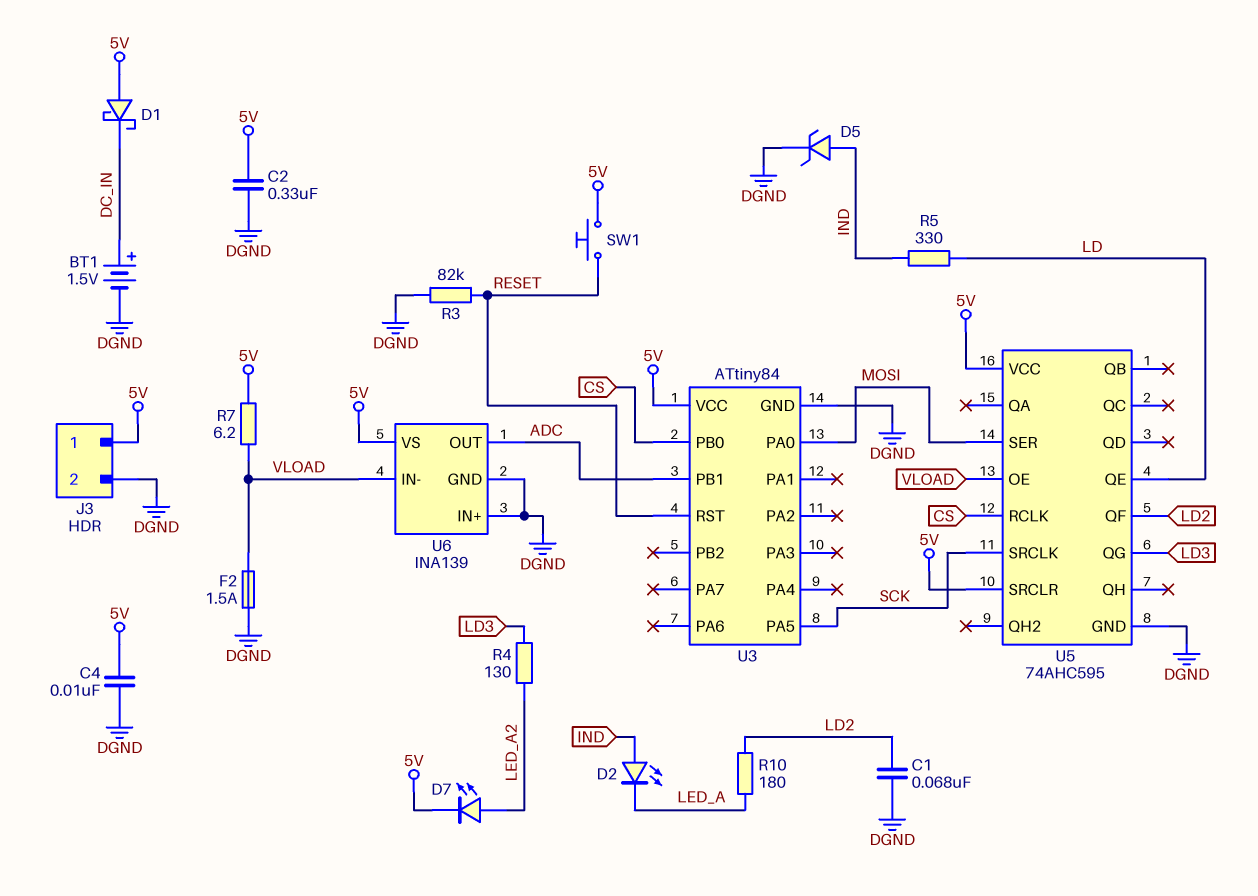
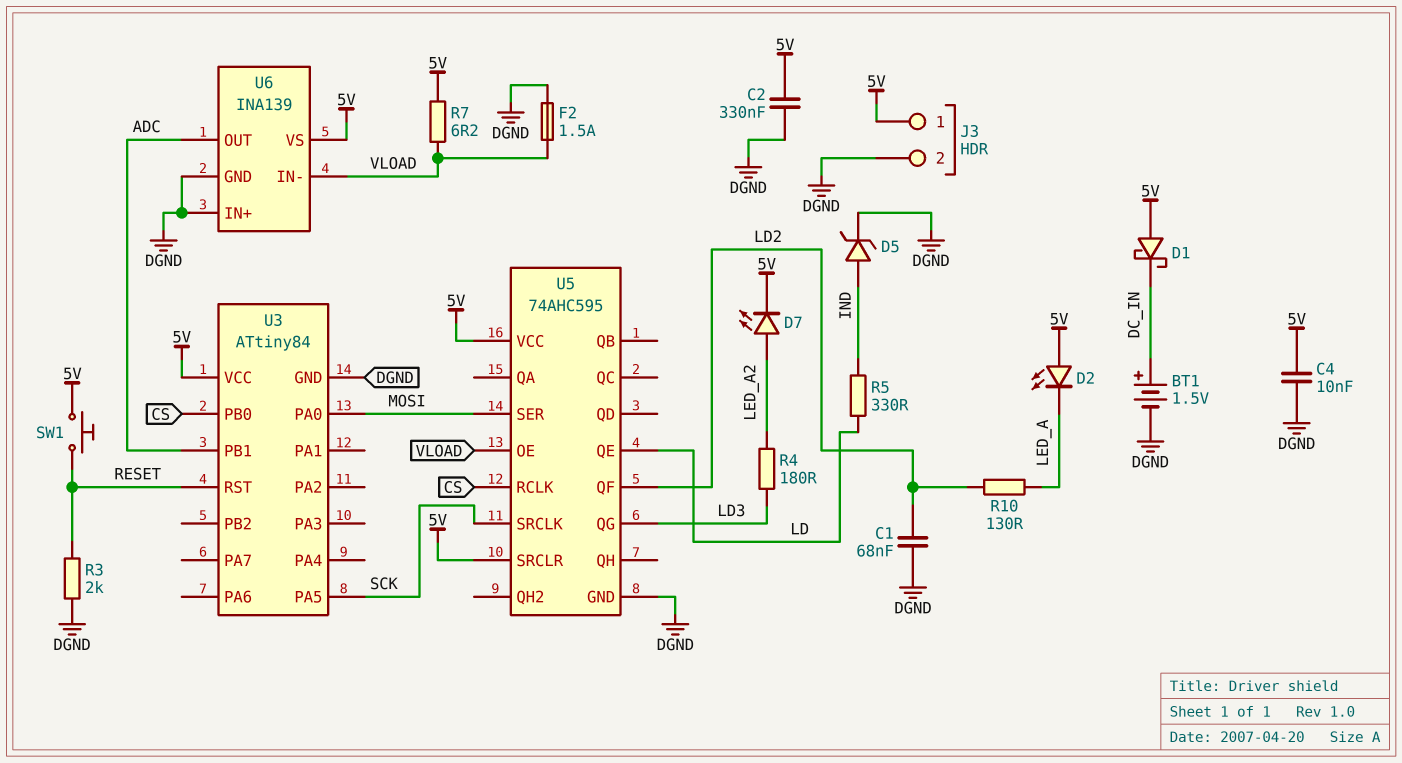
D2: LED (A IND, K LED_A) -> LED (A 5V, K LED_A)
R3: 82k (DGND, RESET) -> 2k (DGND, RESET)
R4: 130 (LD3, LED_A2) -> 180 (LD3, LED_A2)
R10: 180 (LD2, LED_A) -> 130 (LD2, LED_A)

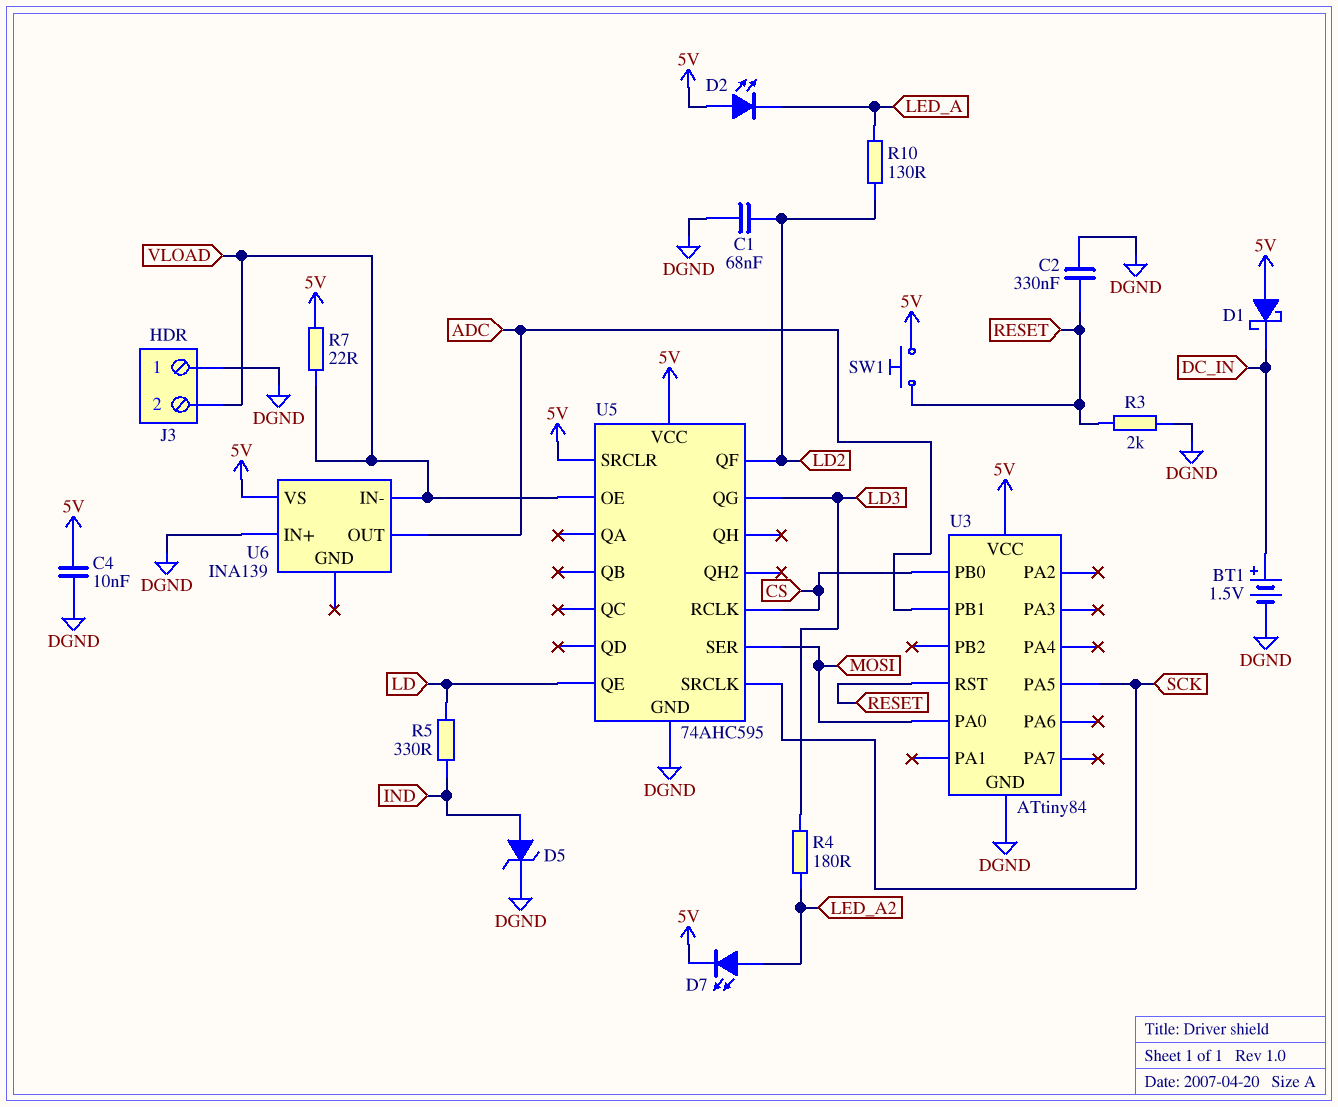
C2: 330nF (5V, DGND) -> 330nF (DGND, RESET)
F2: 1.5A (DGND, VLOAD) -> none
J3 pin 1: 5V -> DGND
J3 pin 2: DGND -> VLOAD
R7: 6.2 (5V, VLOAD) -> 22 (5V, VLOAD)
U6 pin GND: DGND -> none

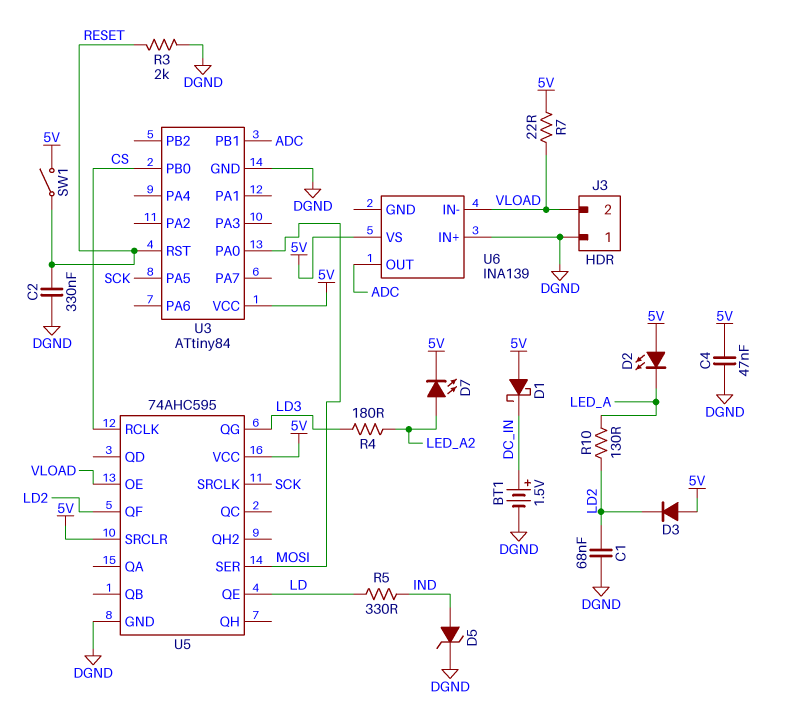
C4: 10nF (5V, DGND) -> 47nF (5V, DGND)
D3: none -> diode (A 5V, K LD2)
SW1: button (5V, RESET) -> switch (5V, RESET)

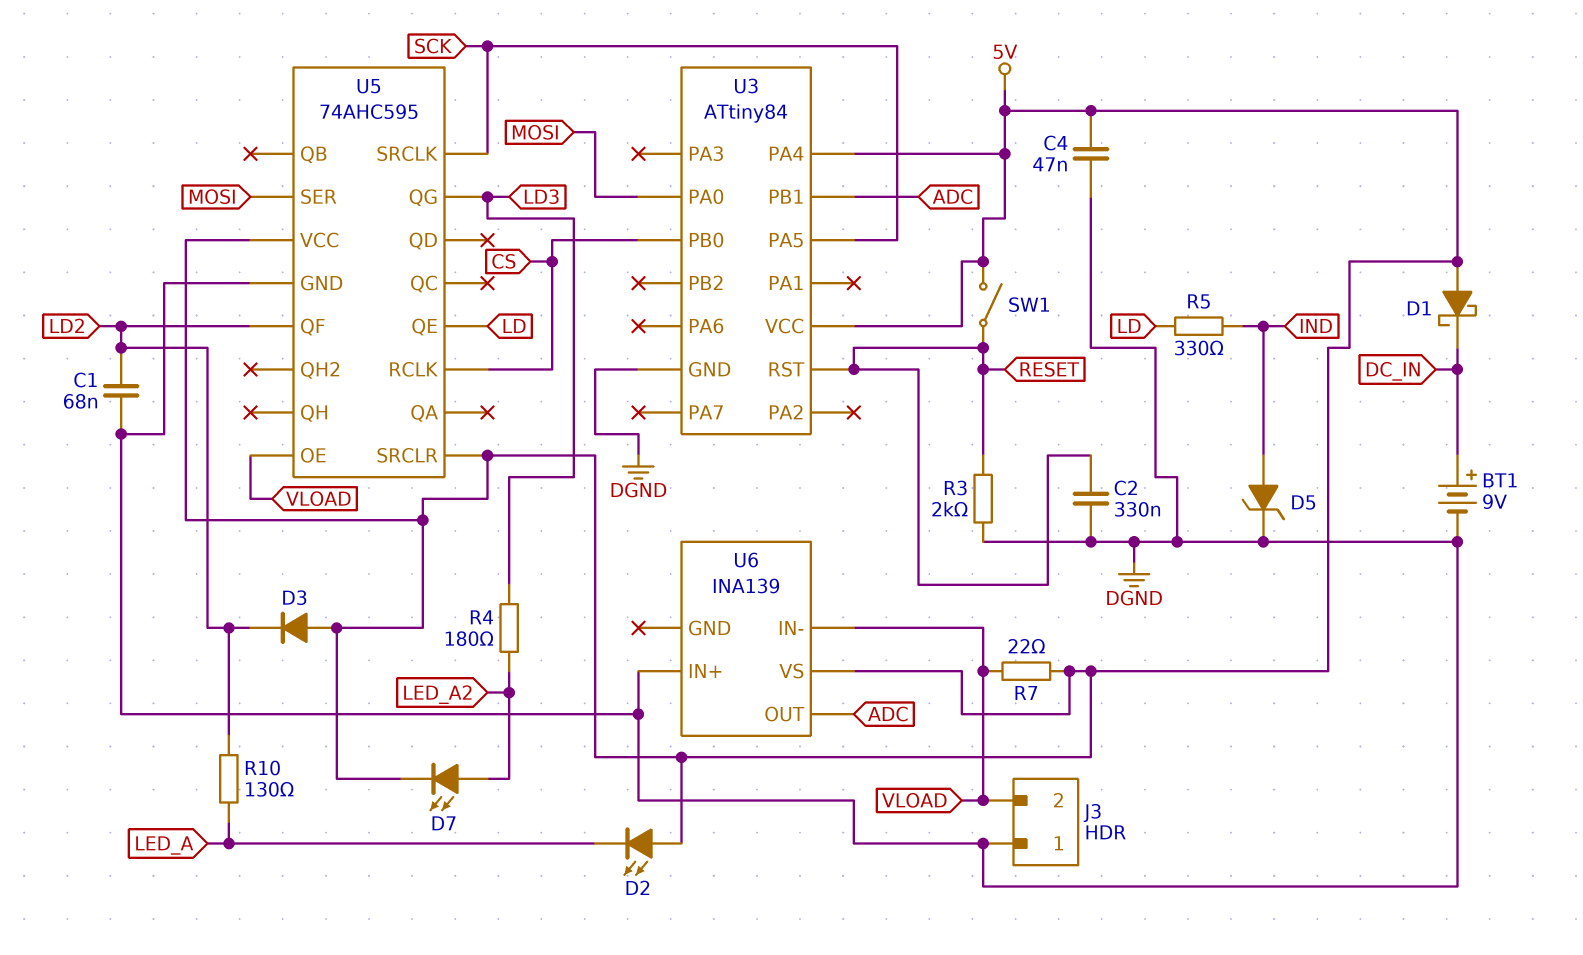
BT1: 1.5V (plus DC_IN, minus DGND) -> 9V (plus DC_IN, minus DGND)
U3 pin PA4: none -> 5V

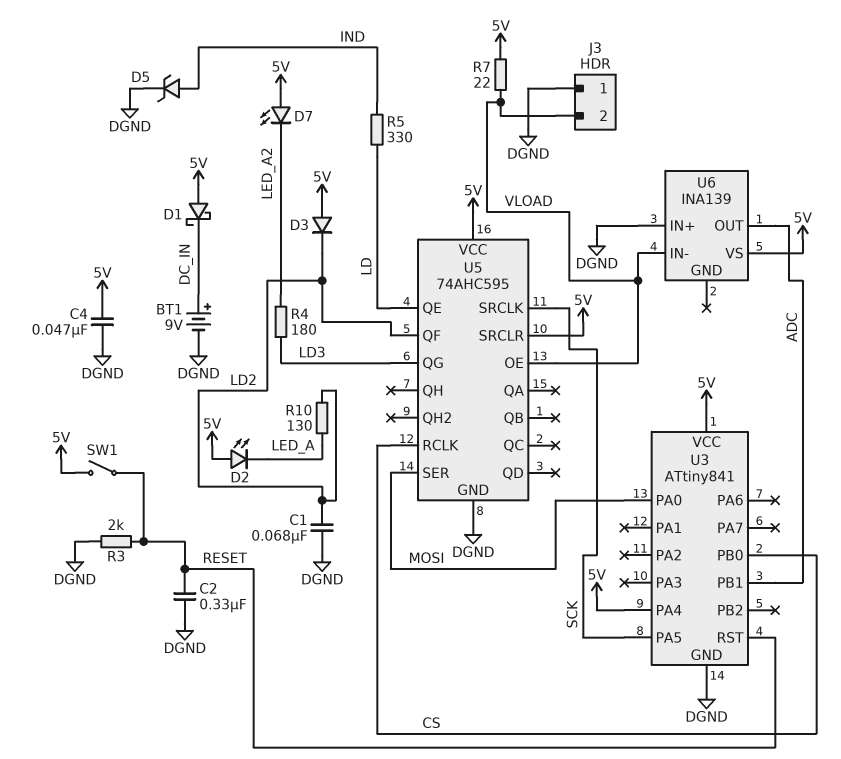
D7: LED (A LED_A2, K 5V) -> LED (A 5V, K LED_A2)
U3: ATtiny84 -> ATtiny841

